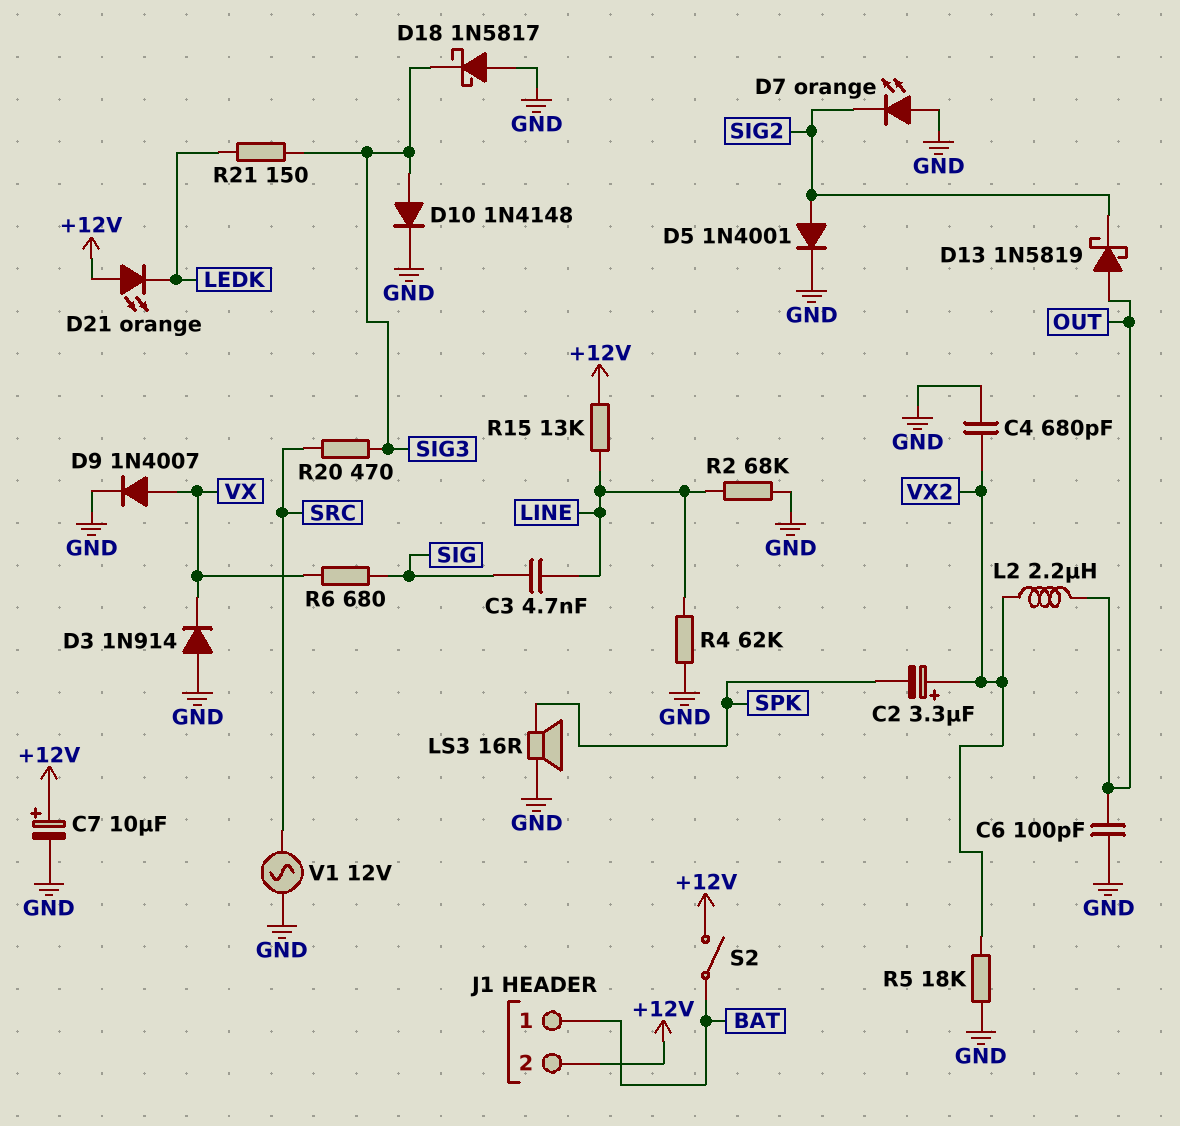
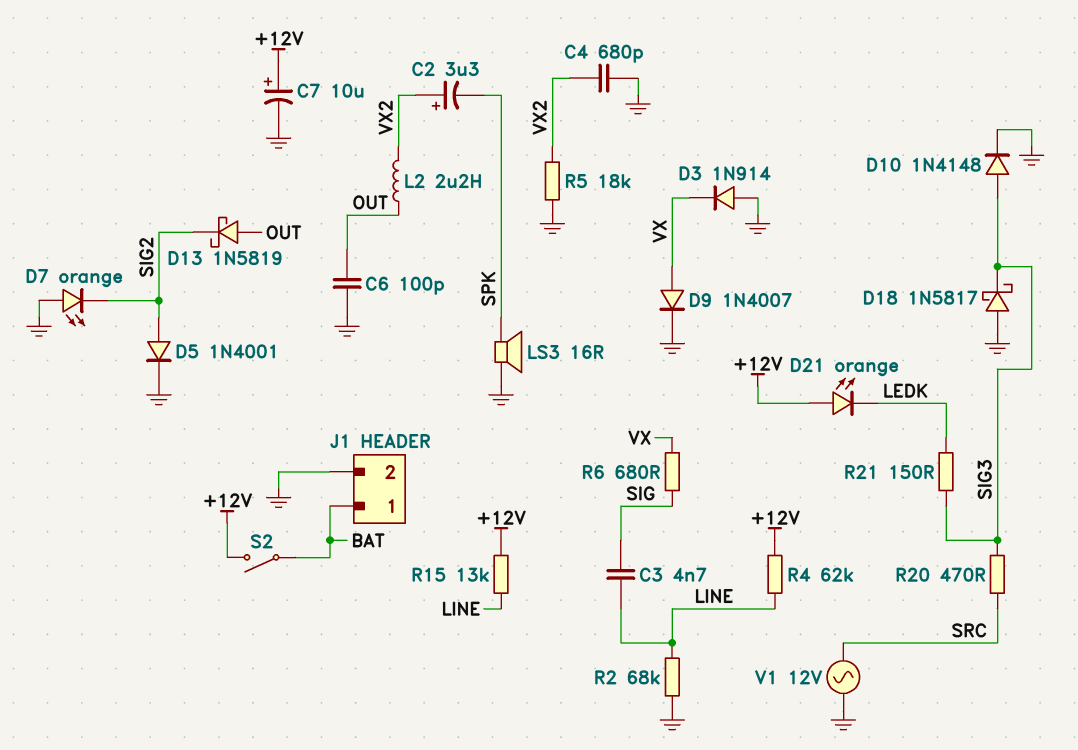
J1 pin 2: +12V -> GND
R4: 62k (GND, LINE) -> 62k (+12V, LINE)

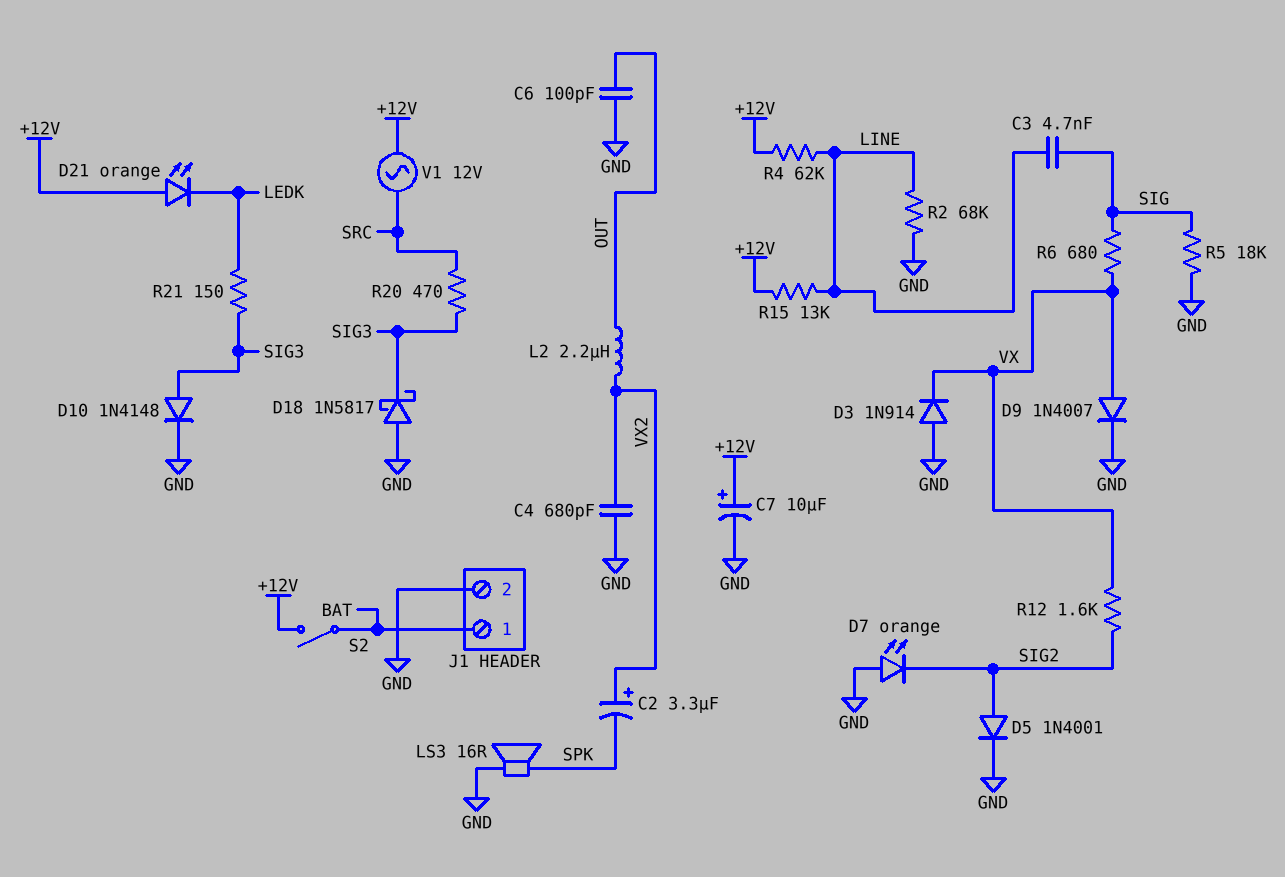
D13: schottky 1N5819 (A OUT, K SIG2) -> none
R5: 18k (GND, VX2) -> 18k (GND, SIG)
R12: none -> 1.6k (SIG2, VX)
V1: AC 12V (GND, SRC) -> AC 12V (+12V, SRC)

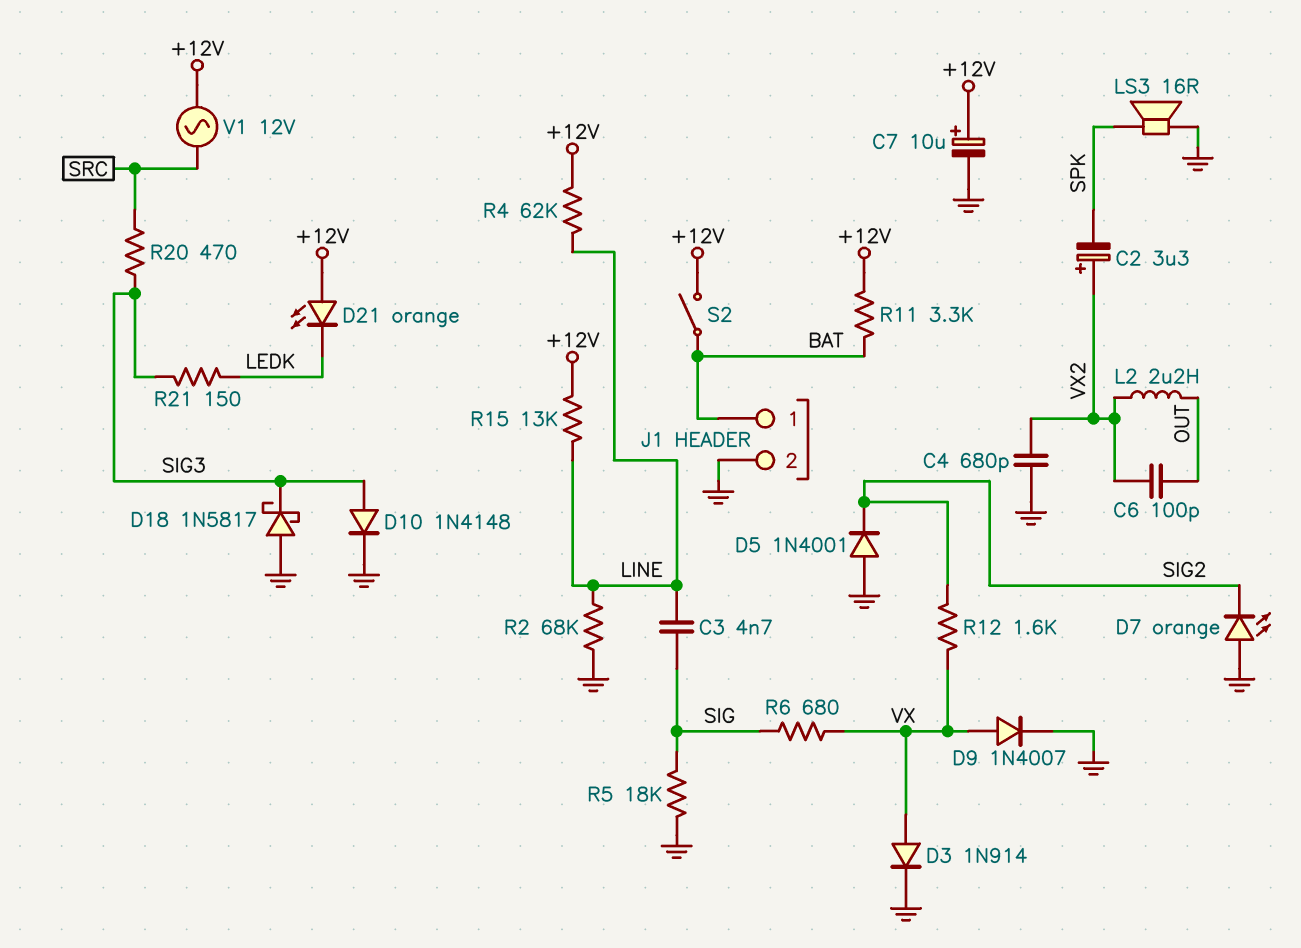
C6: 100pF (GND, OUT) -> 100pF (OUT, VX2)
D3: diode 1N914 (A GND, K VX) -> diode 1N914 (A VX, K GND)
D5: diode 1N4001 (A SIG2, K GND) -> diode 1N4001 (A GND, K SIG2)
R11: none -> 3.3k (+12V, BAT)

